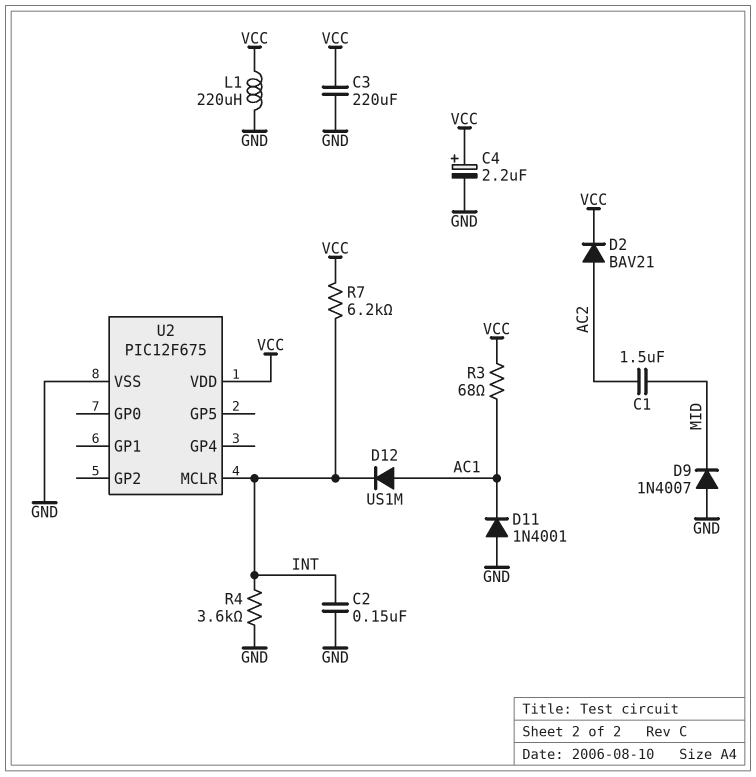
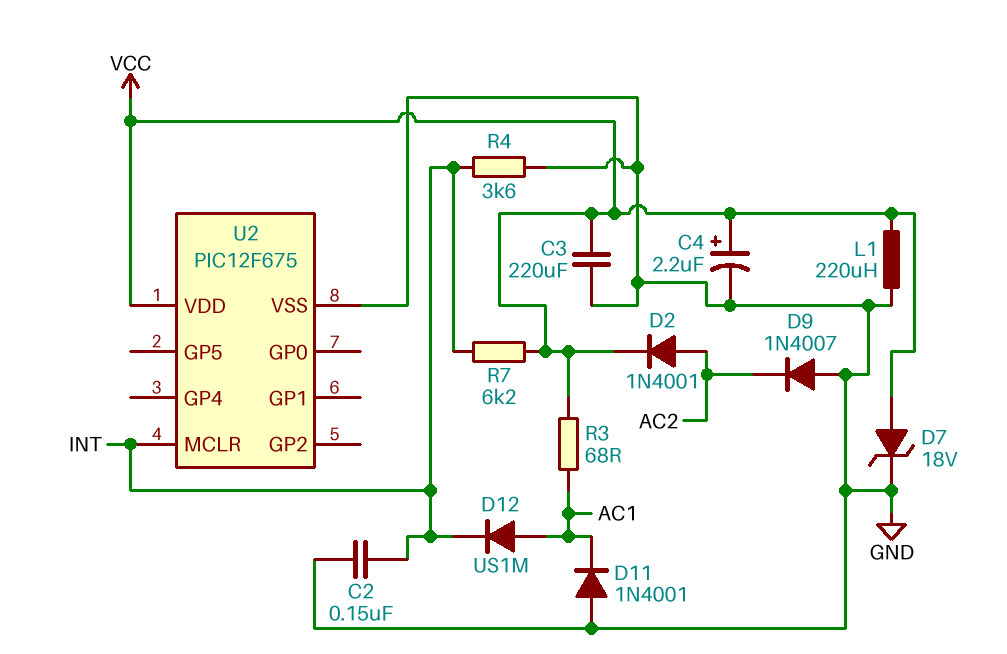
C1: 1.5uF (AC2, MID) -> none
D2: diode BAV21 (A AC2, K VCC) -> diode 1N4001 (A AC2, K VCC)
D7: none -> zener 18V (A VCC, K GND)
D9: diode 1N4007 (A GND, K MID) -> diode 1N4007 (A GND, K AC2)

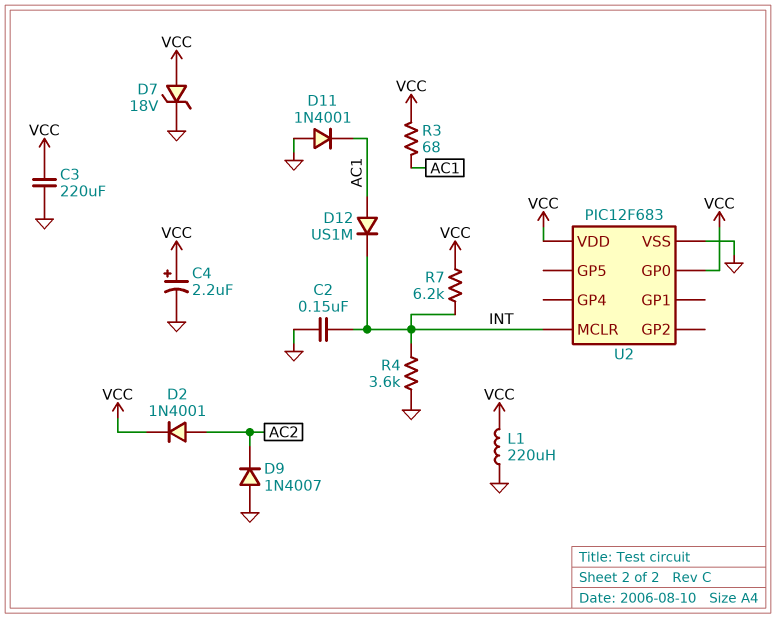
U2: PIC12F675 -> PIC12F683
U2 pin GP0: none -> VCC

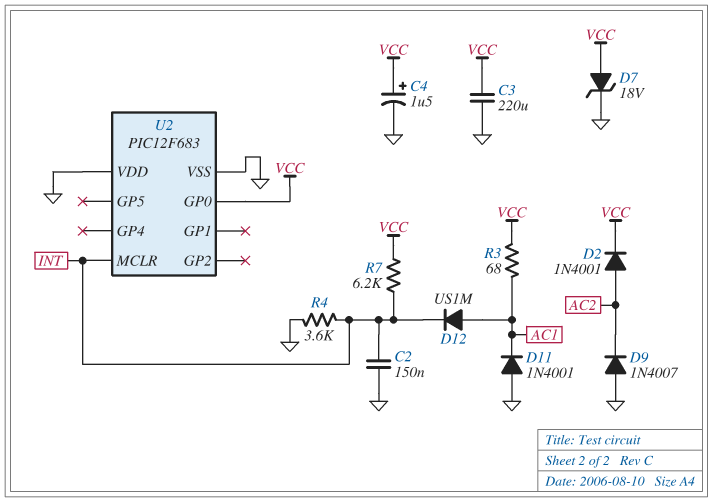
C4: 2.2uF (plus VCC, minus GND) -> 1.5uF (plus VCC, minus GND)
L1: 220uH (GND, VCC) -> none
U2 pin VDD: VCC -> GND

